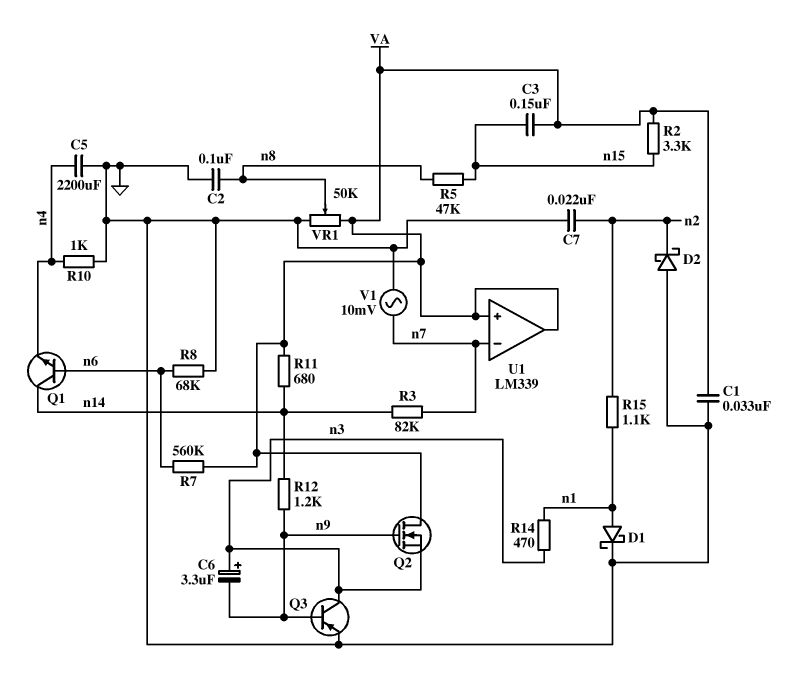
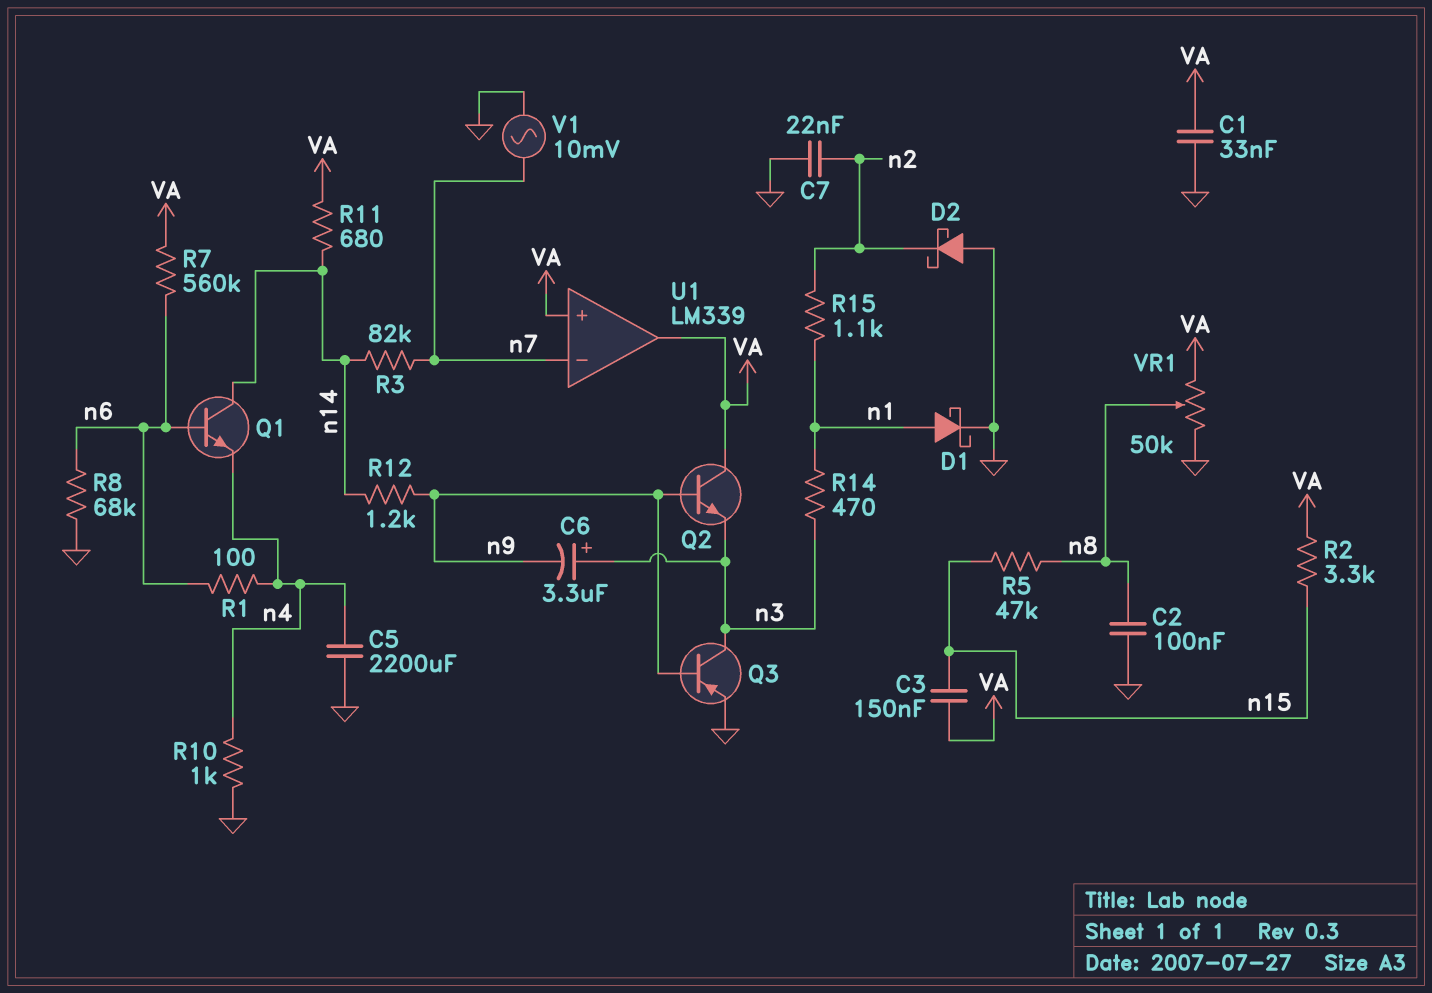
Q2: NMOS (G n9, D VA, S n3) -> NPN (B n9, C VA, E n3)
R1: none -> 100 (n4, n6)

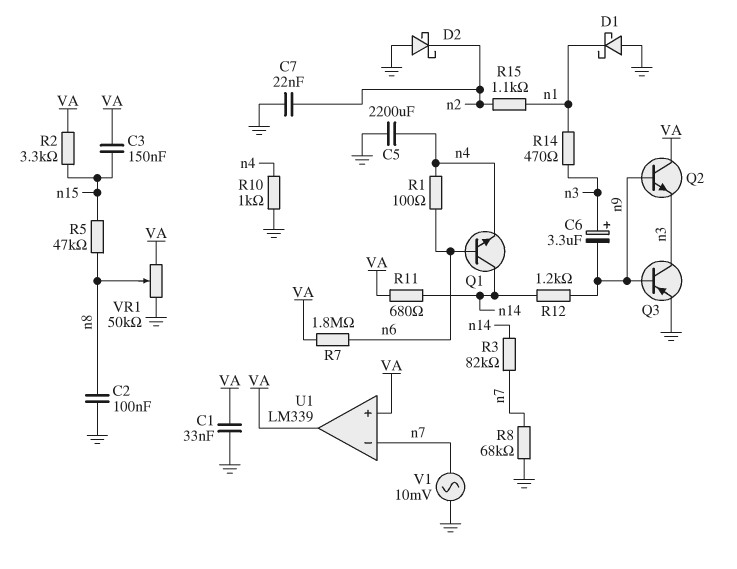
D1: schottky (A n1, K GND) -> schottky (A GND, K n1)
R7: 560k (VA, n6) -> 1.8M (VA, n6)
R8: 68k (GND, n6) -> 68k (GND, n7)

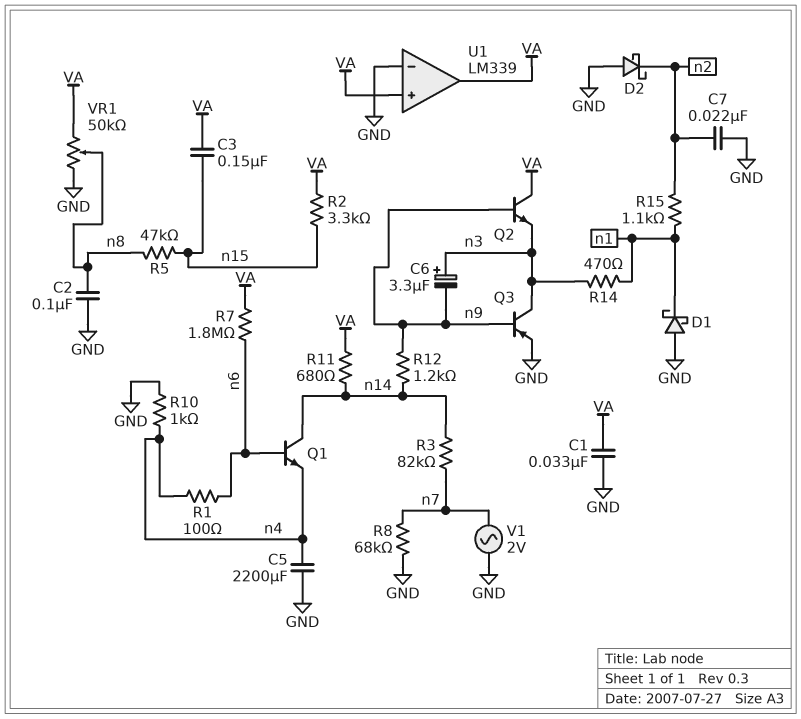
U1 pin in-: n7 -> GND
V1: AC 10mV (GND, n7) -> AC 2V (GND, n7)

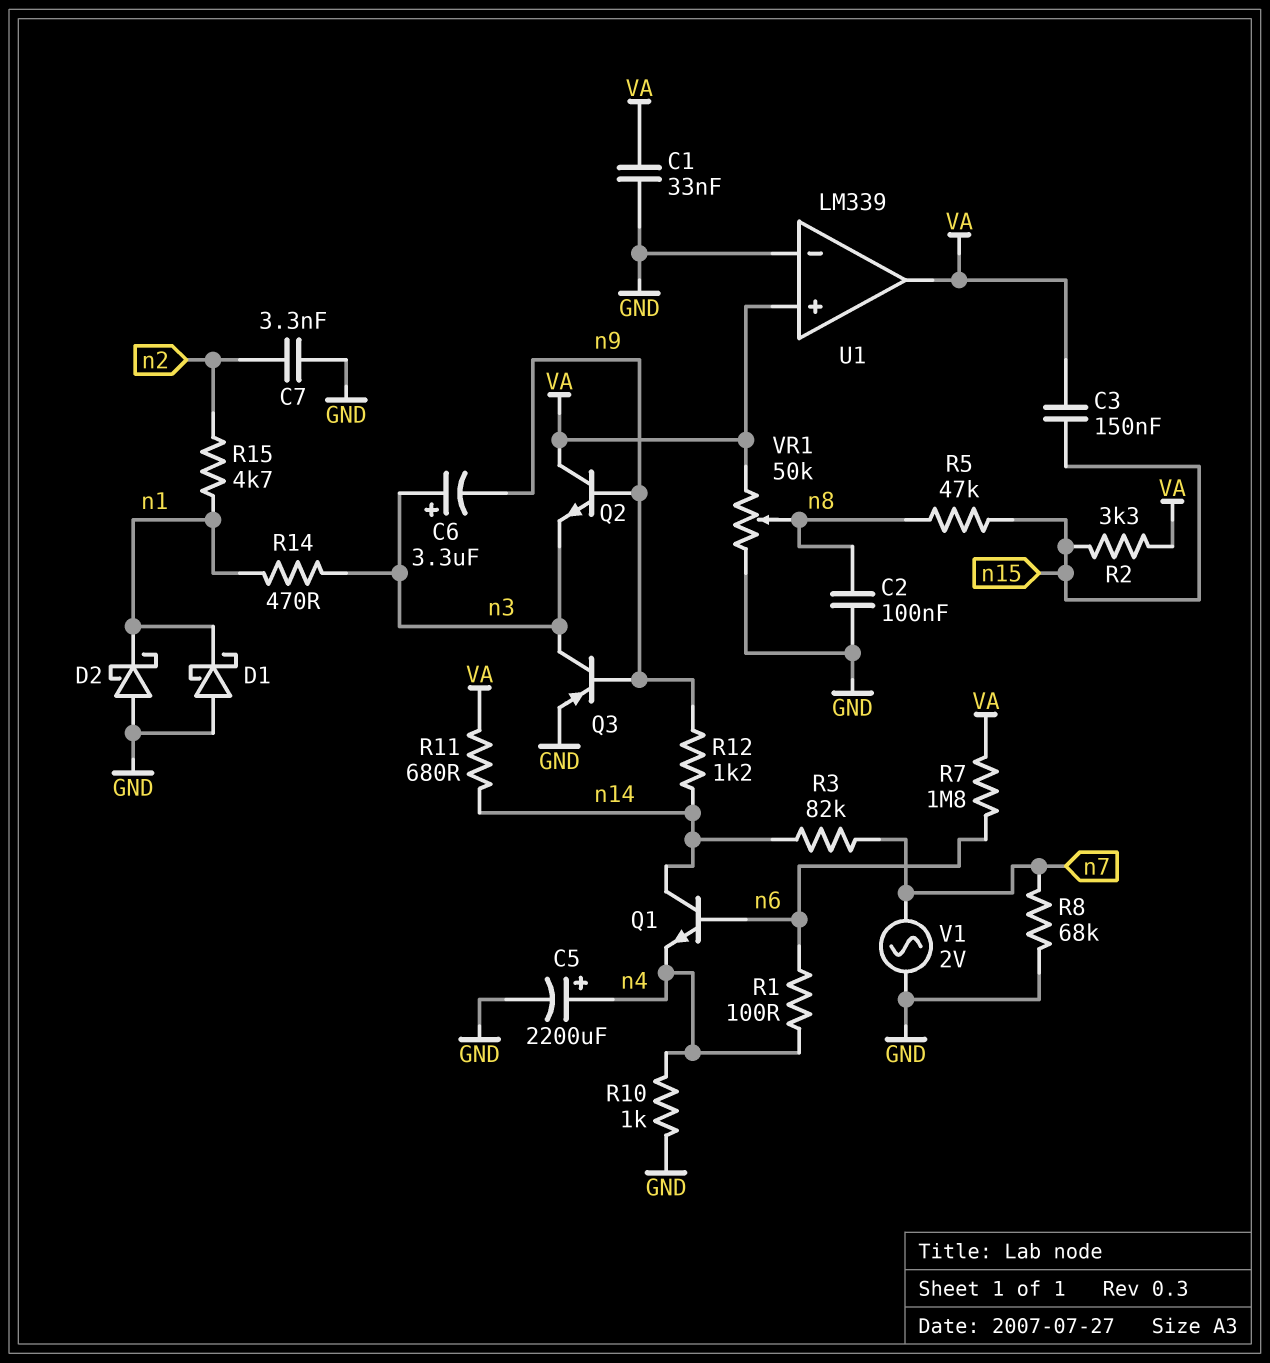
C5: 2200uF (GND, n4) -> 2200uF (plus n4, minus GND)
C7: 22nF (GND, n2) -> 3.3nF (GND, n2)
D2: schottky (A GND, K n2) -> schottky (A GND, K n1)
R15: 1.1k (n1, n2) -> 4.7k (n1, n2)

